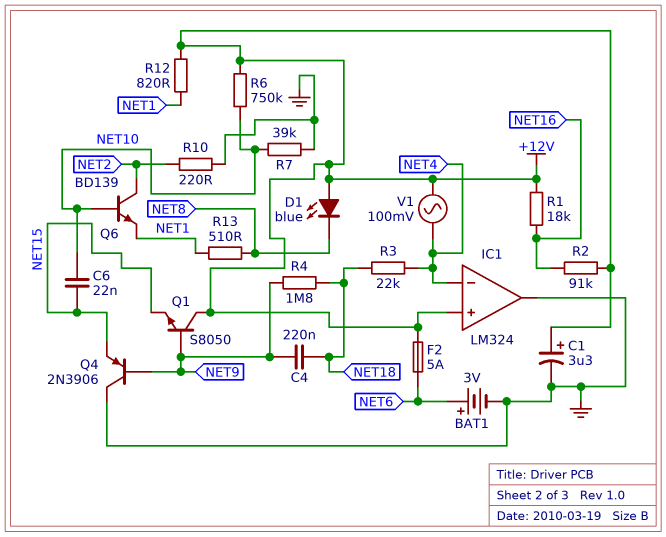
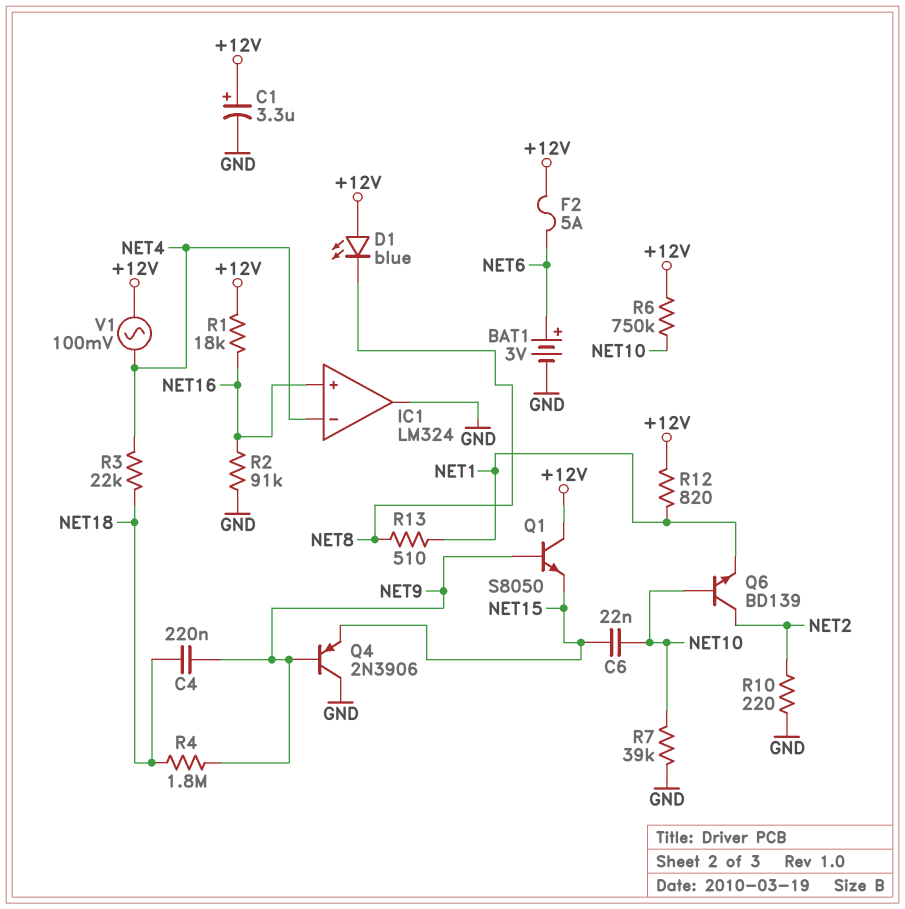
IC1 pin in+: +12V -> NET16
R2: 91k (+12V, NET16) -> 91k (GND, NET16)

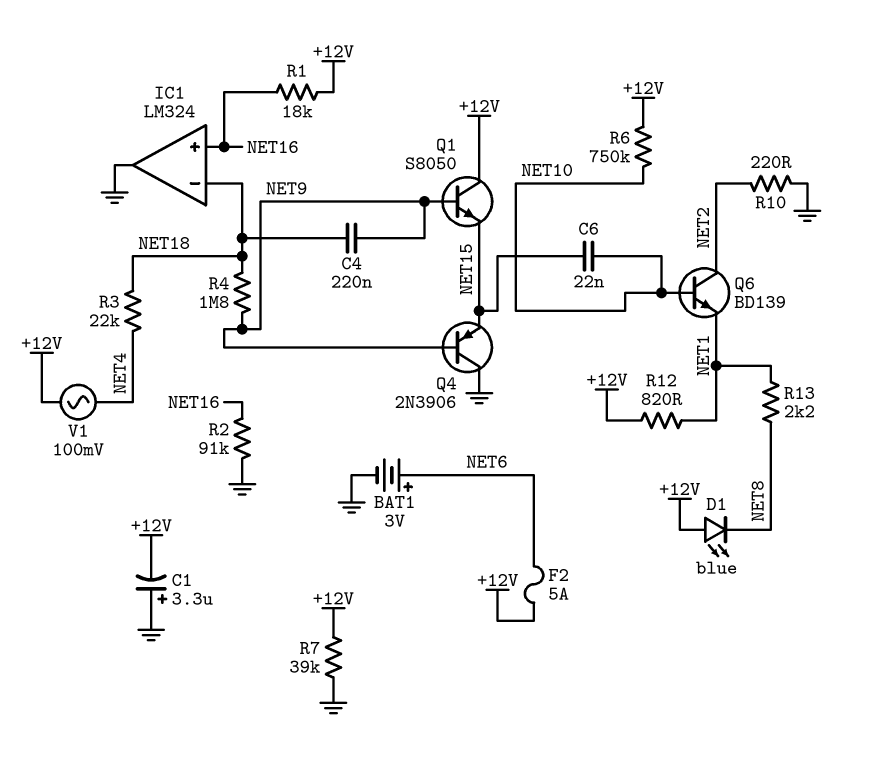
C1: 3.3uF (plus +12V, minus GND) -> 3.3uF (plus GND, minus +12V)
IC1 pin in-: NET4 -> NET18
R7: 39k (GND, NET10) -> 39k (+12V, GND)
R13: 510 (NET1, NET8) -> 2.2k (NET1, NET8)

